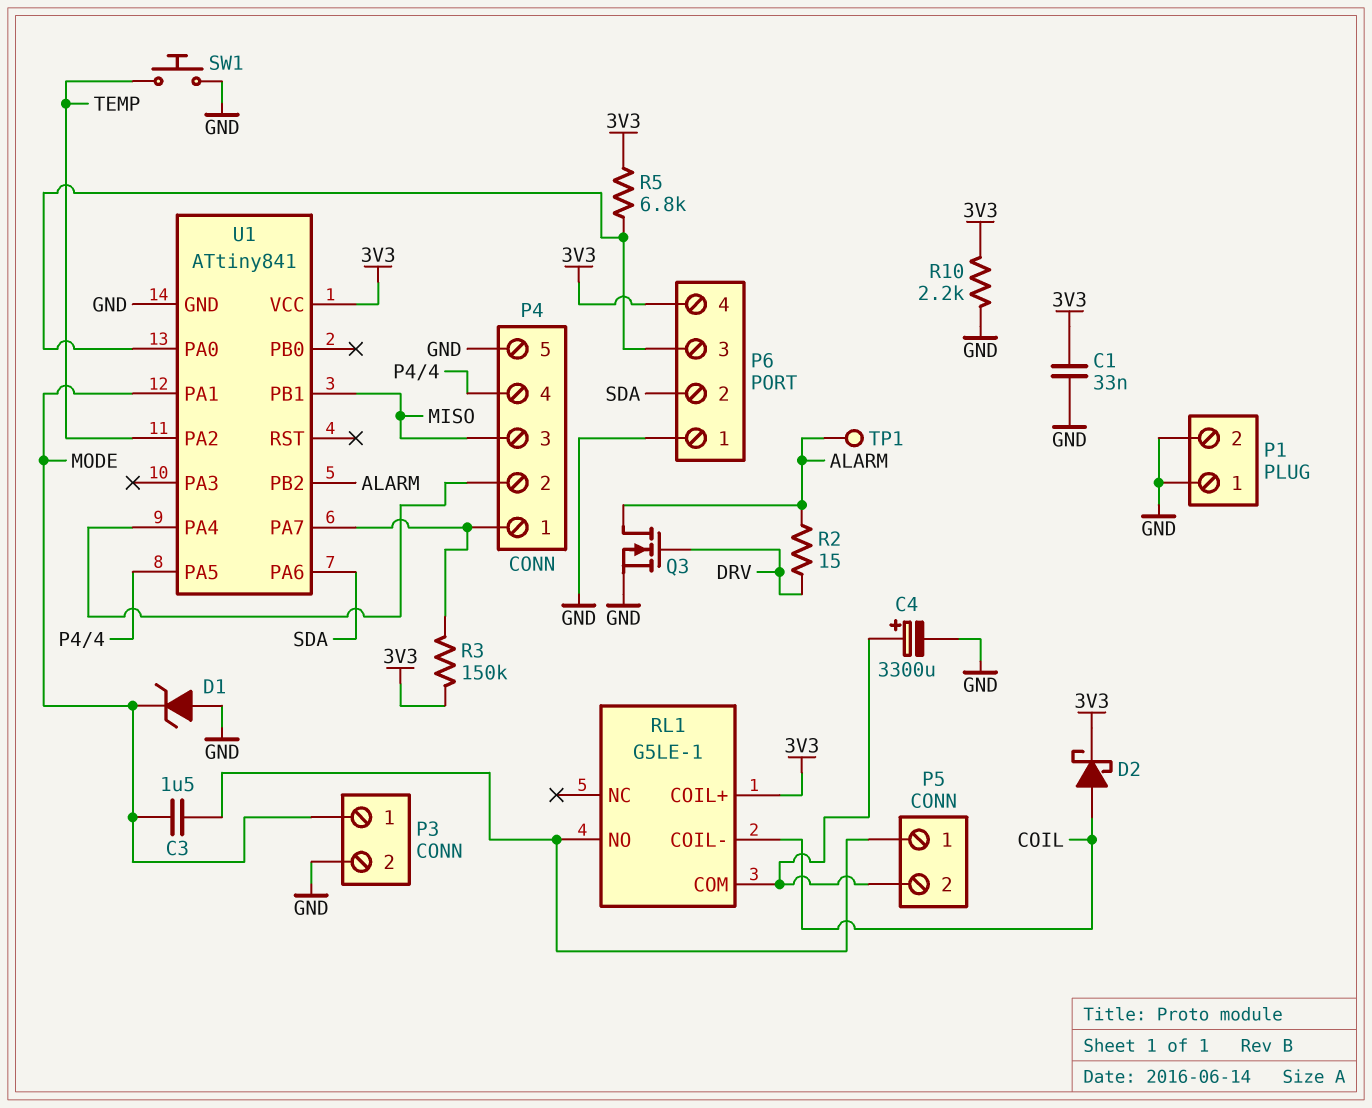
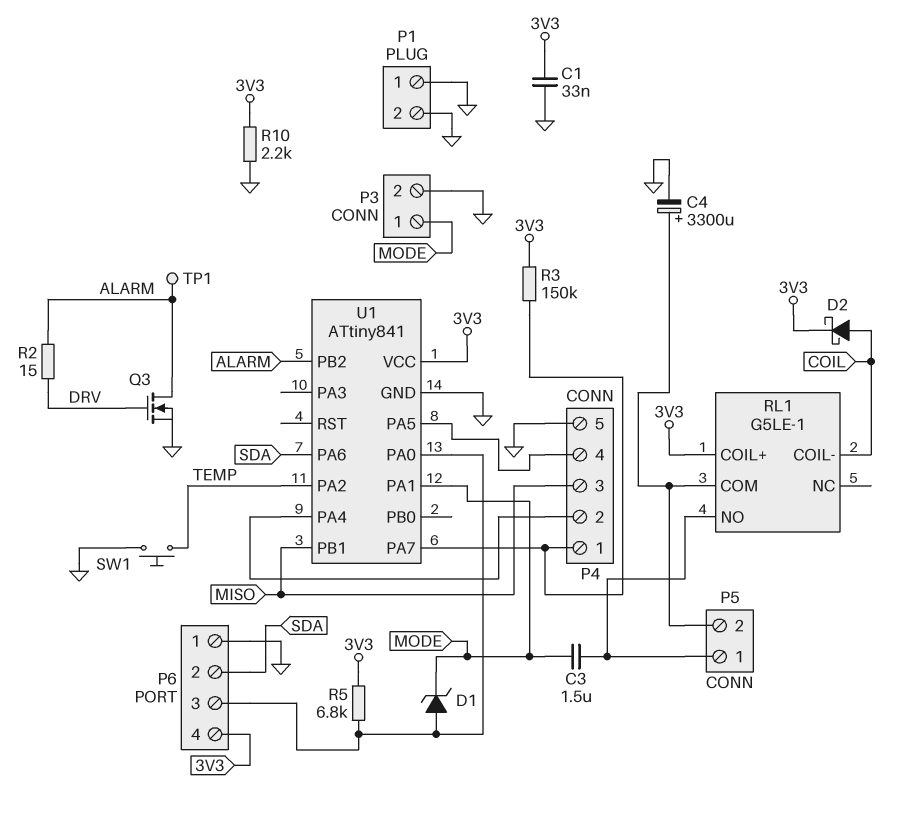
D1: zener (A GND, K MODE) -> zener (A P6/3, K MODE)

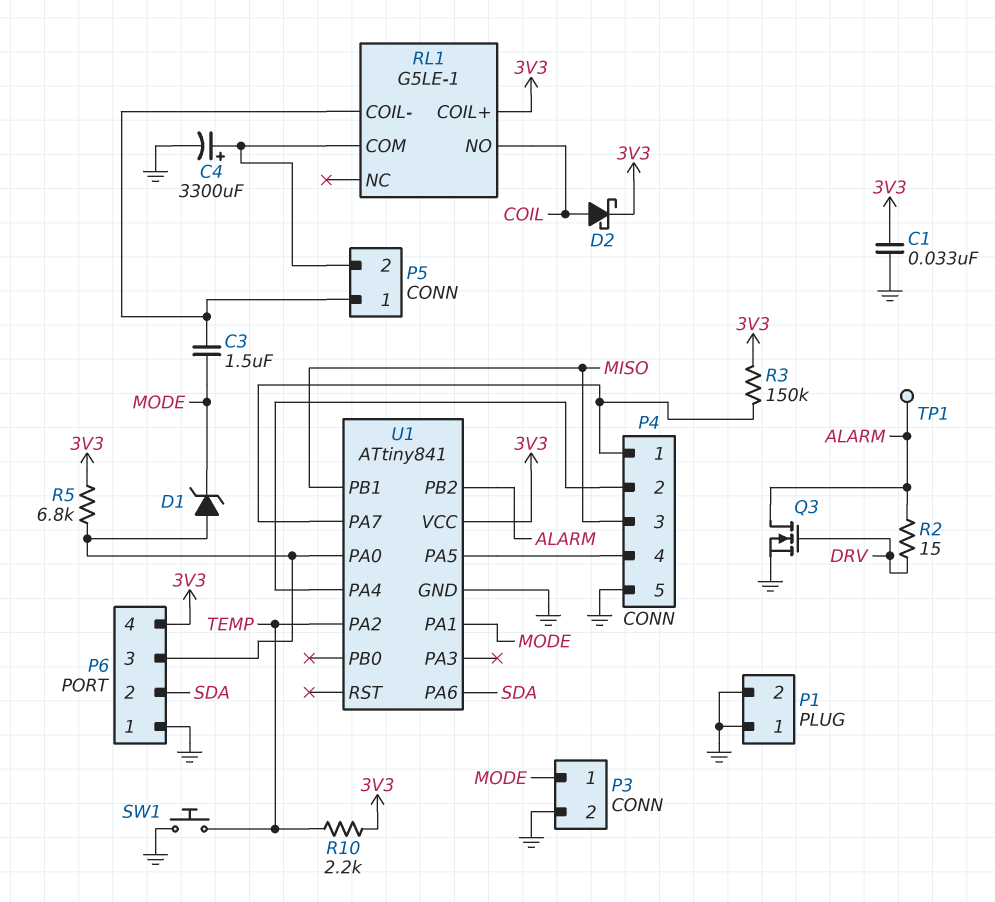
R10: 2.2k (3V3, GND) -> 2.2k (3V3, TEMP)
RL1 pin COIL-: COIL -> P5/1
RL1 pin NO: P5/1 -> COIL

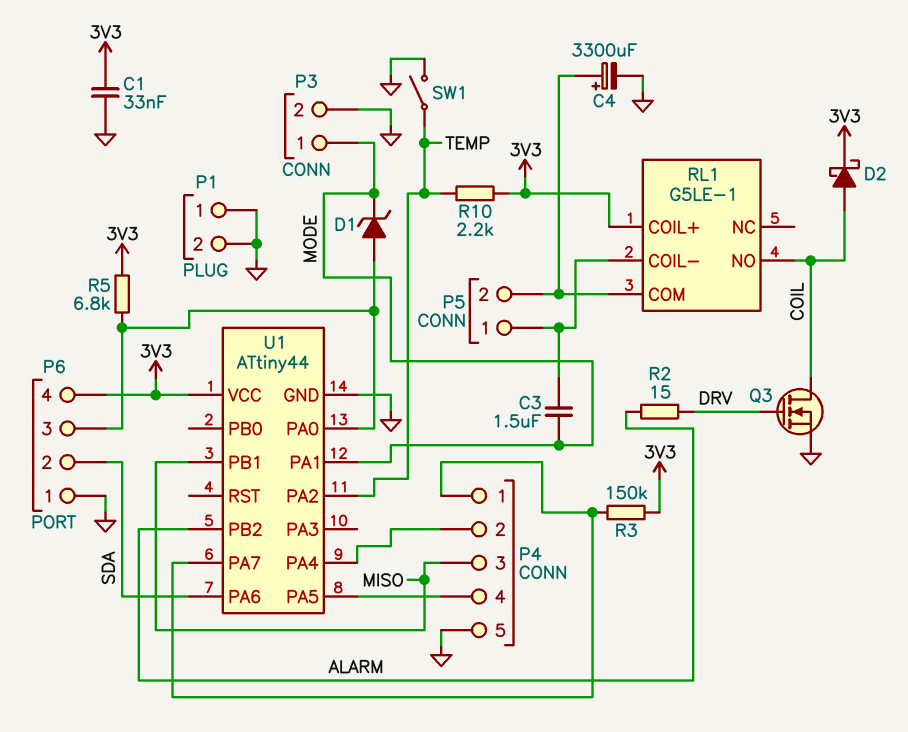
Q3: NMOS (G DRV, D ALARM, S GND) -> NMOS (G DRV, D COIL, S GND)
SW1: button (GND, TEMP) -> switch (GND, TEMP)
TP1: test point (ALARM) -> none
U1: ATtiny841 -> ATtiny44

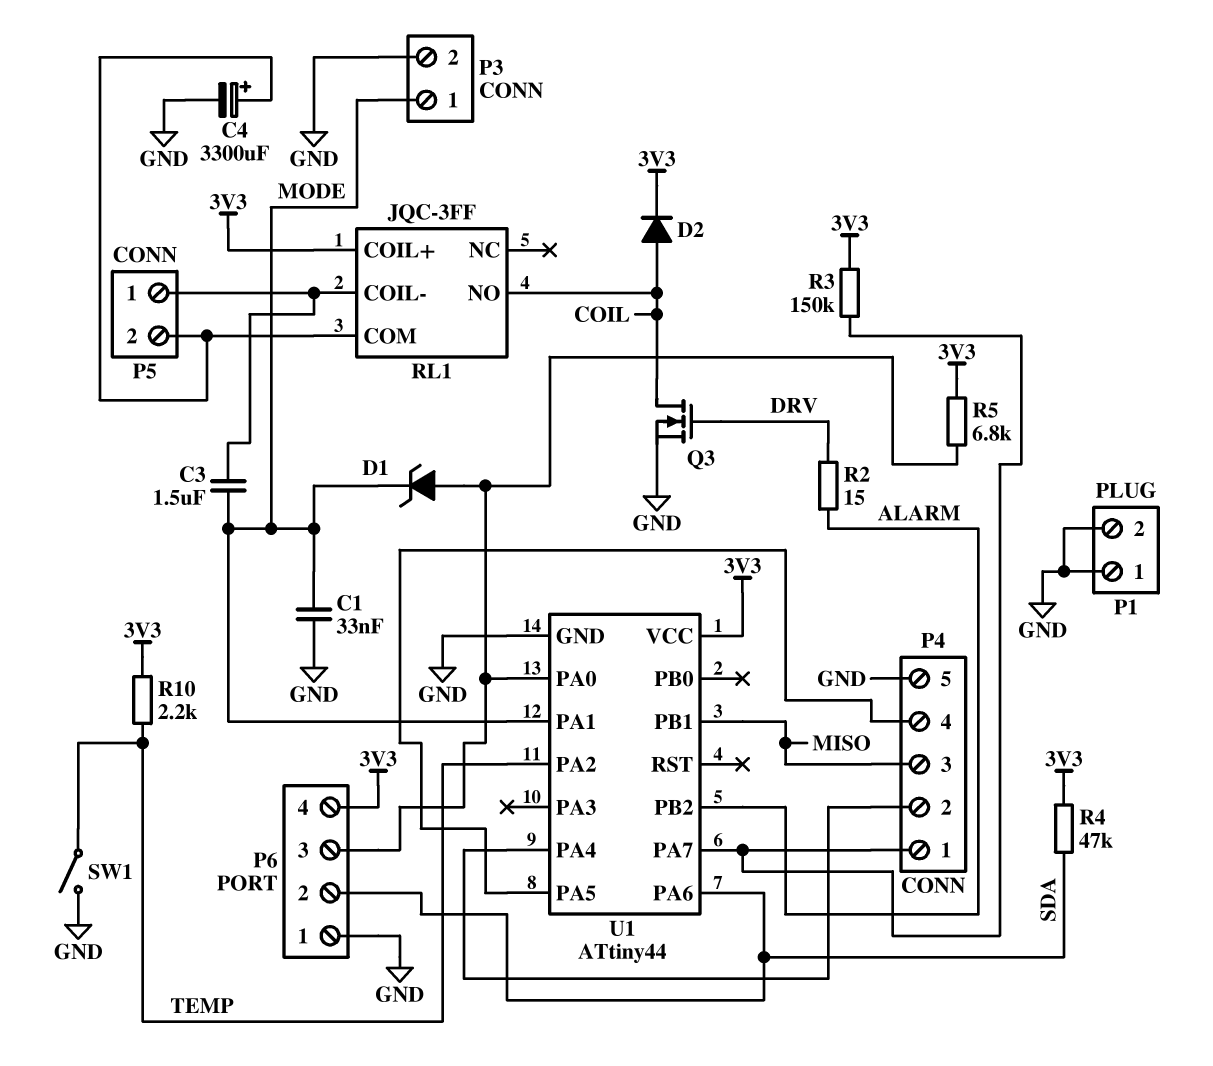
C1: 33nF (3V3, GND) -> 33nF (GND, MODE)
D2: schottky (A COIL, K 3V3) -> diode (A COIL, K 3V3)
R4: none -> 47k (3V3, SDA)
RL1: G5LE-1 -> JQC-3FF

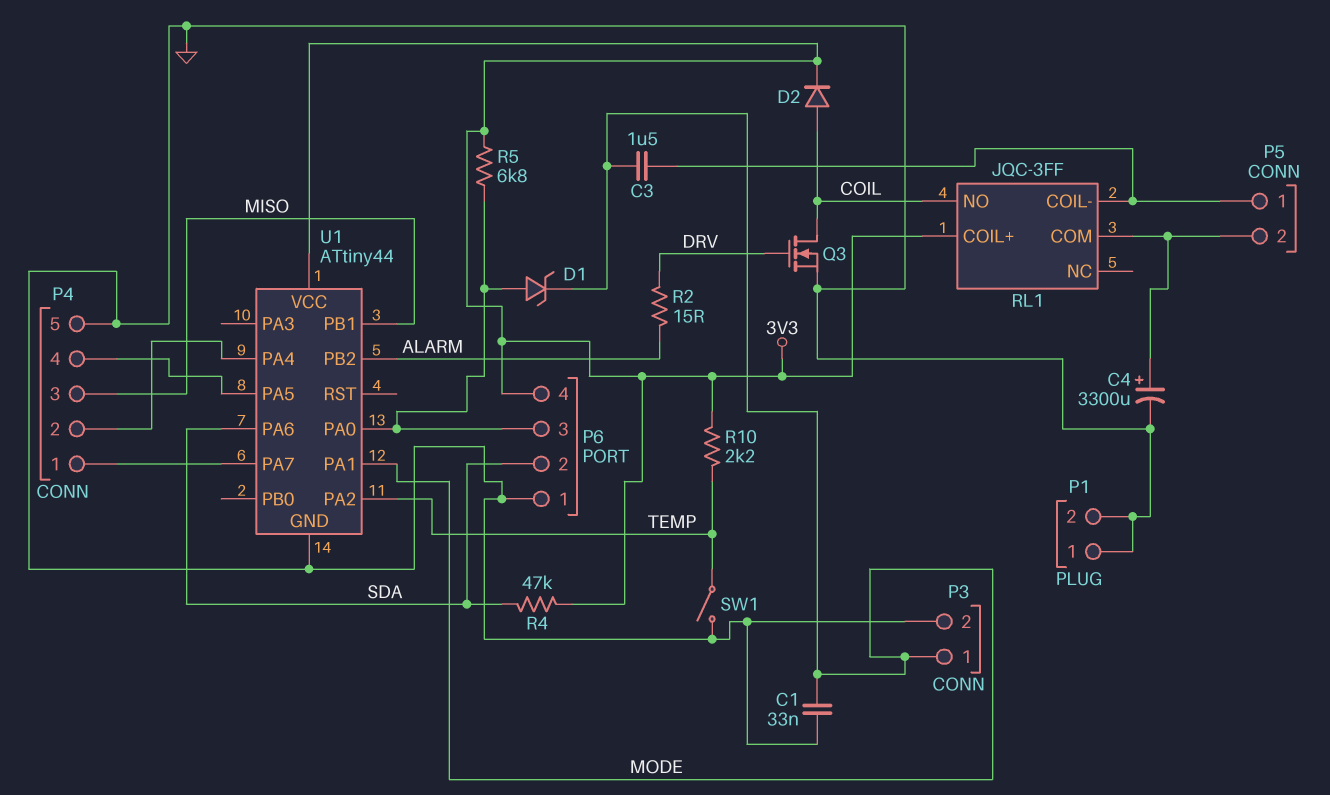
R3: 150k (3V3, P4/1) -> none

